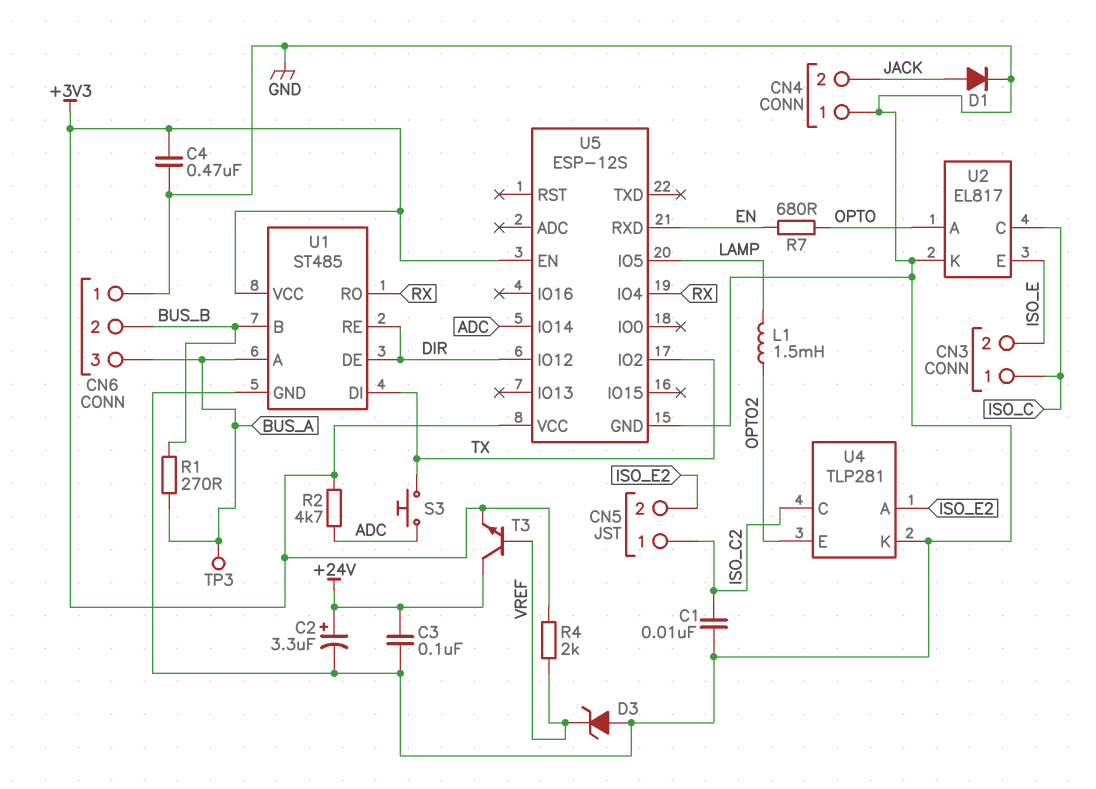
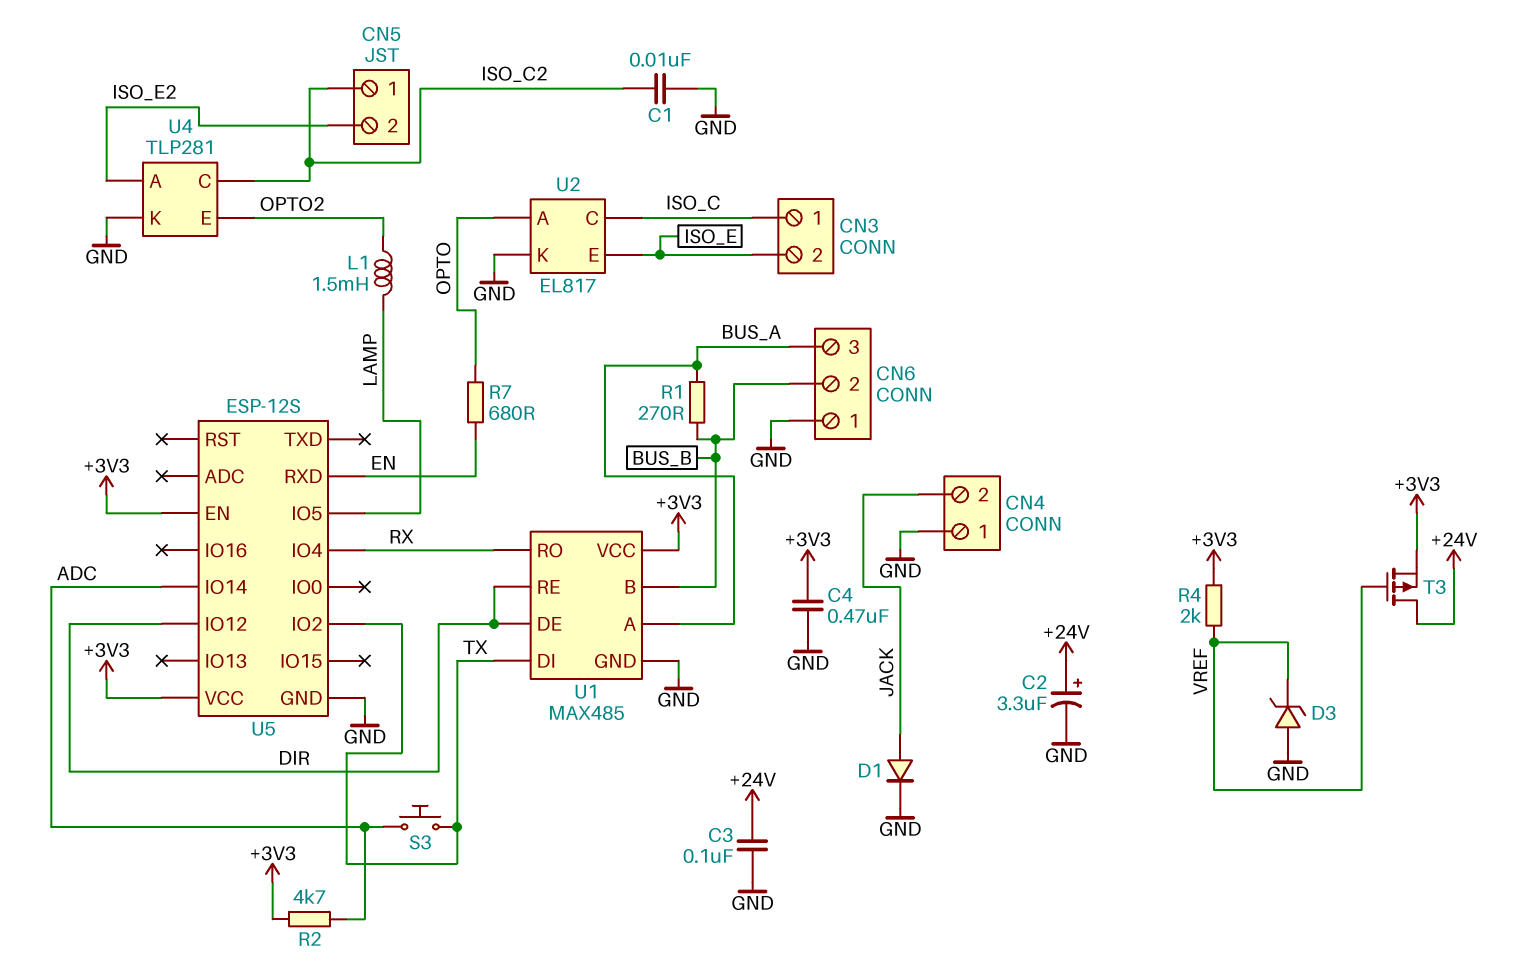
T3: NPN (B VREF, C +24V, E +3V3) -> PMOS (G VREF, D +24V, S +3V3)
TP3: test point (BUS_A) -> none
U1: ST485 -> MAX485

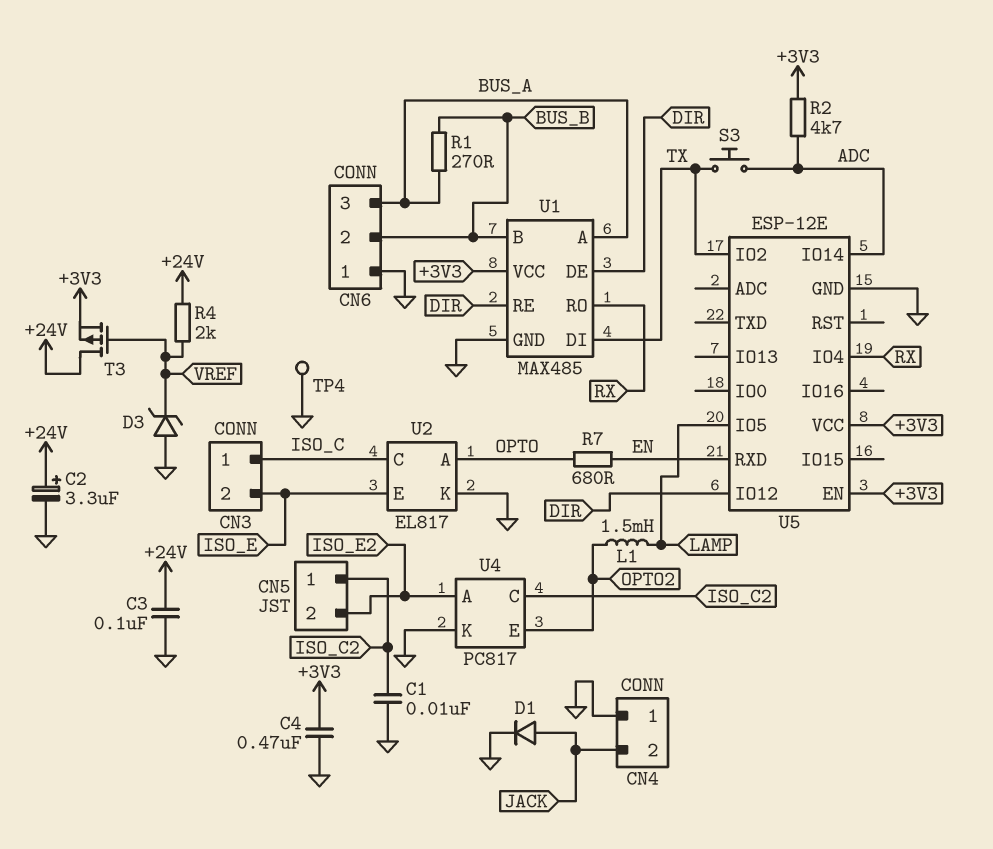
R4: 2k (+3V3, VREF) -> 2k (+24V, VREF)
TP4: none -> test point (GND)
U4: TLP281 -> PC817
U5: ESP-12S -> ESP-12E

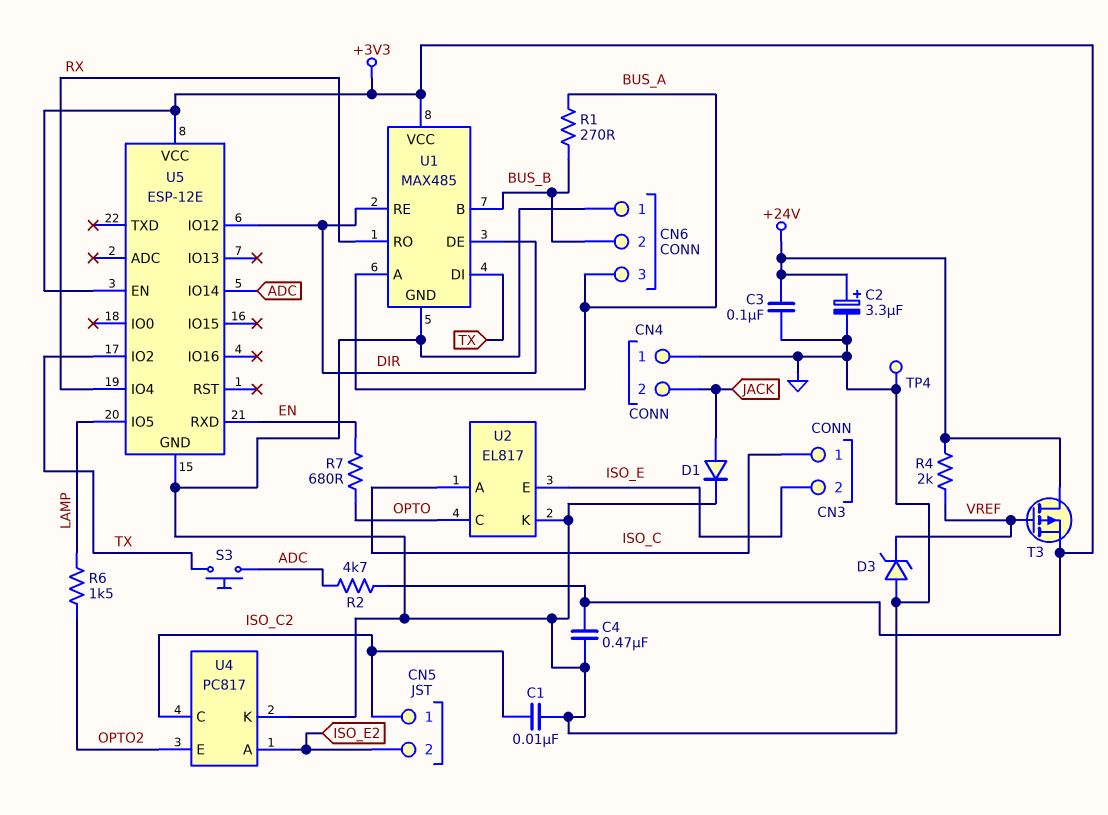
L1: 1.5mH (LAMP, OPTO2) -> none
R6: none -> 1.5k (LAMP, OPTO2)
U2 pin A: OPTO -> ISO_C
U2 pin C: ISO_C -> OPTO

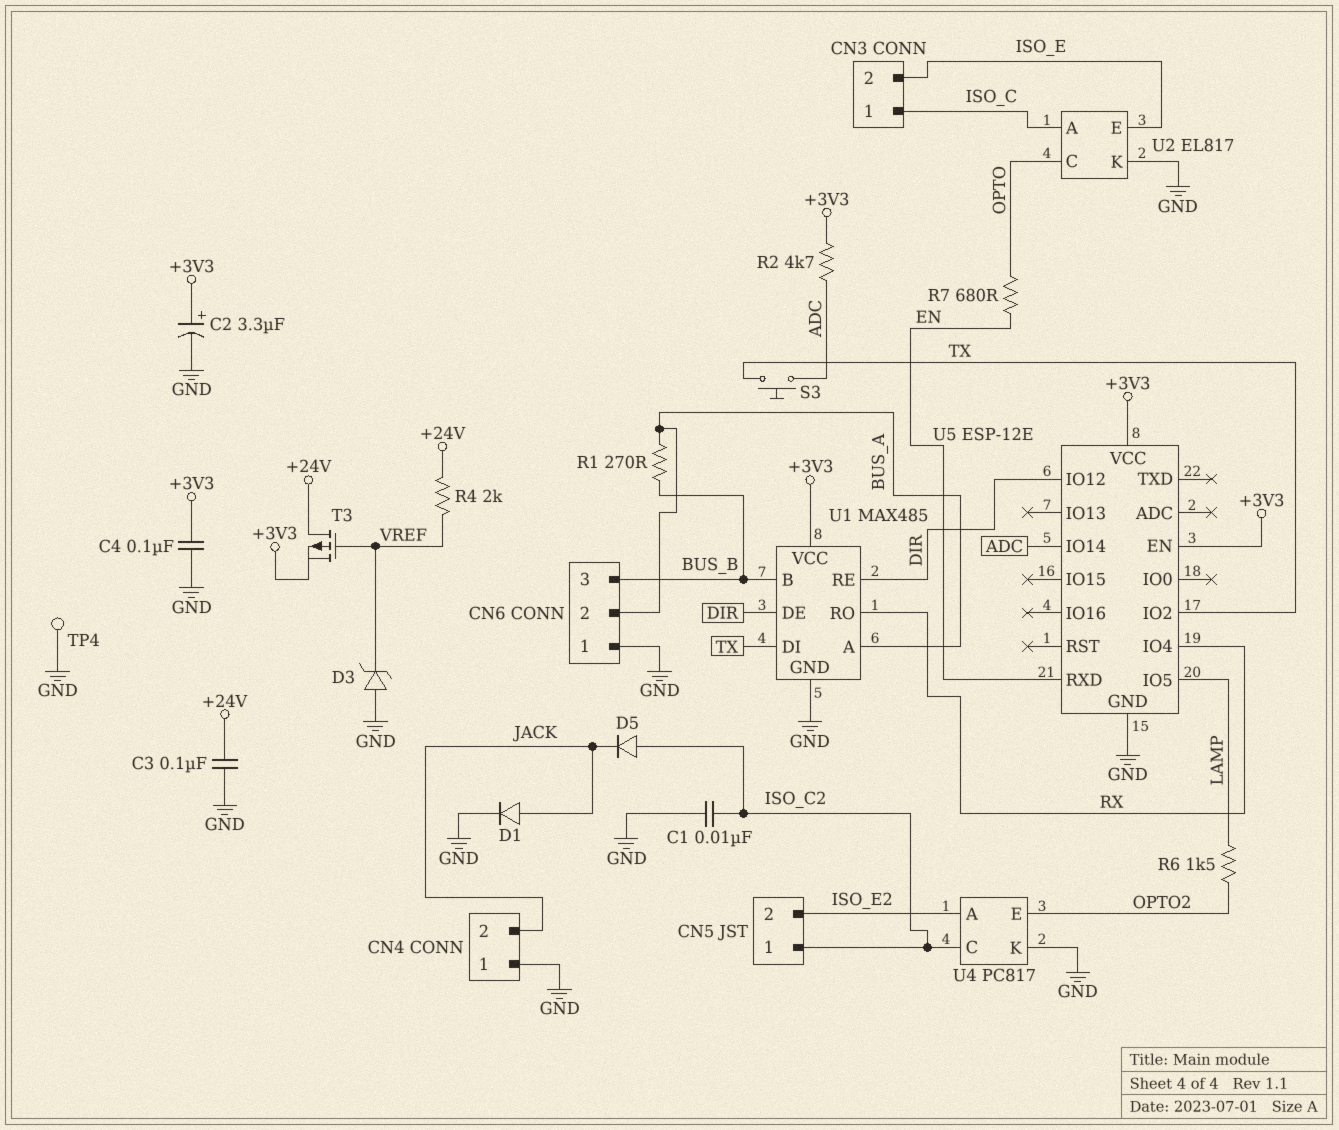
C2: 3.3uF (plus +24V, minus GND) -> 3.3uF (plus +3V3, minus GND)
C4: 470nF (+3V3, GND) -> 100nF (+3V3, GND)
CN6 pin 2: BUS_B -> BUS_A
CN6 pin 3: BUS_A -> BUS_B
D5: none -> diode (A ISO_C2, K JACK)

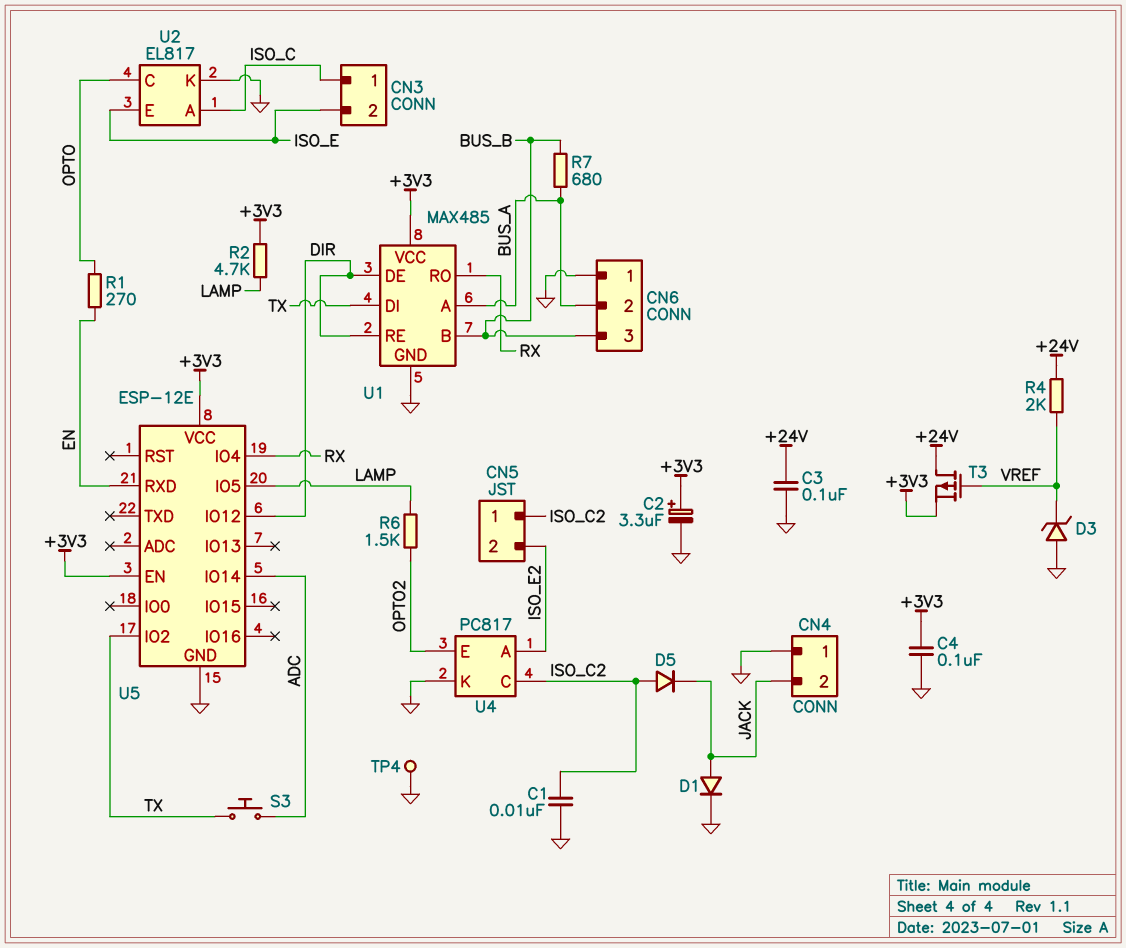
R1: 270 (BUS_A, BUS_B) -> 270 (EN, OPTO)
R2: 4.7k (+3V3, ADC) -> 4.7k (+3V3, LAMP)
R7: 680 (EN, OPTO) -> 680 (BUS_A, BUS_B)

